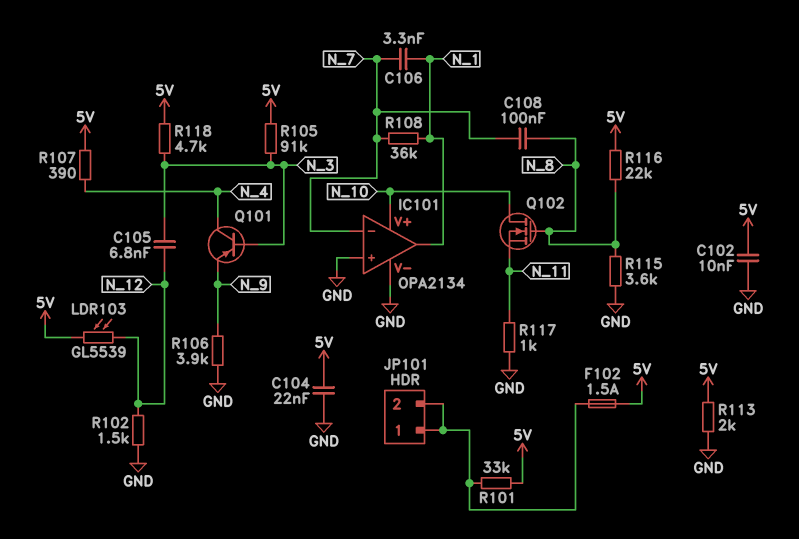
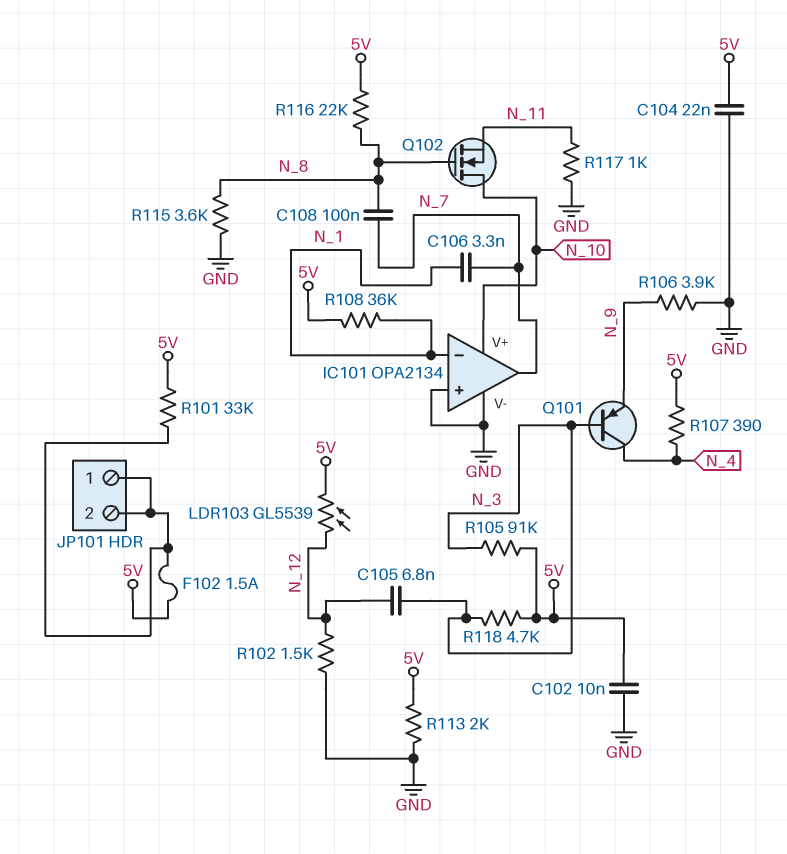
IC101 pin in-: N_7 -> N_1
IC101 pin out: N_1 -> N_7
R108: 36k (N_1, N_7) -> 36k (5V, N_1)

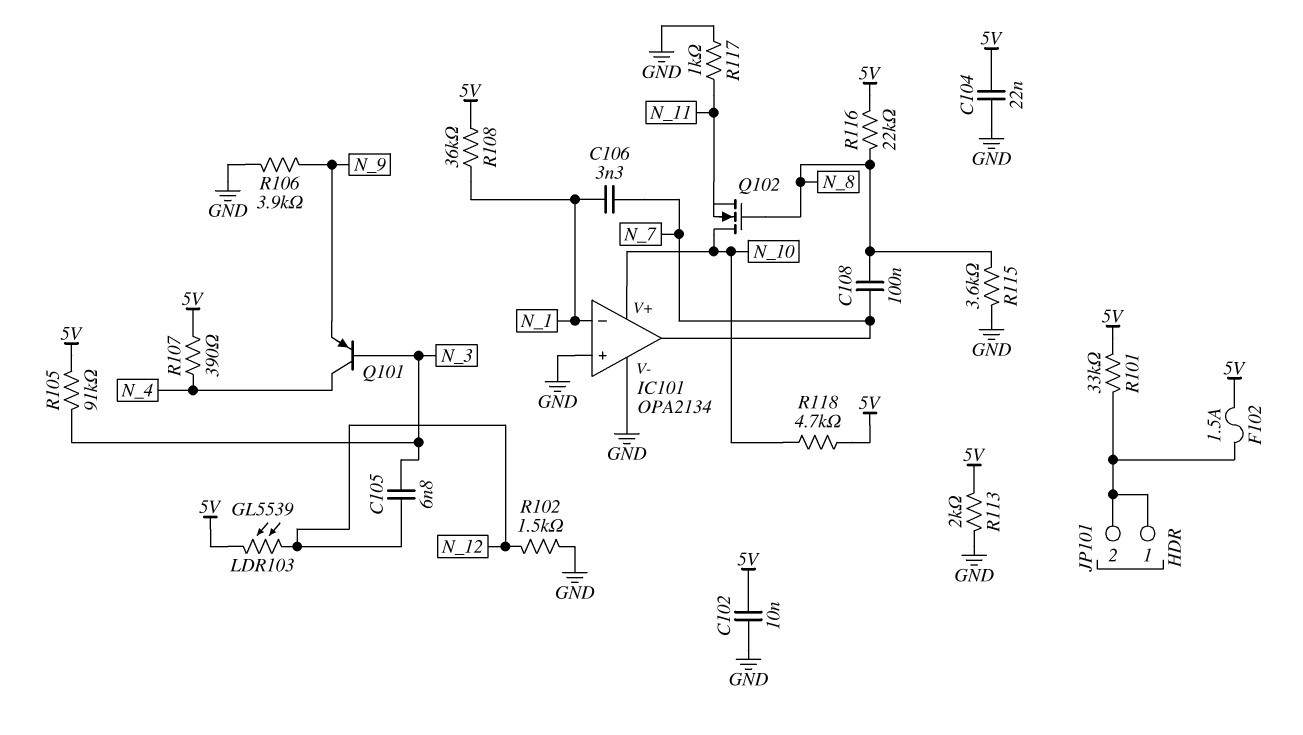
R118: 4.7k (5V, N_3) -> 4.7k (5V, N_10)

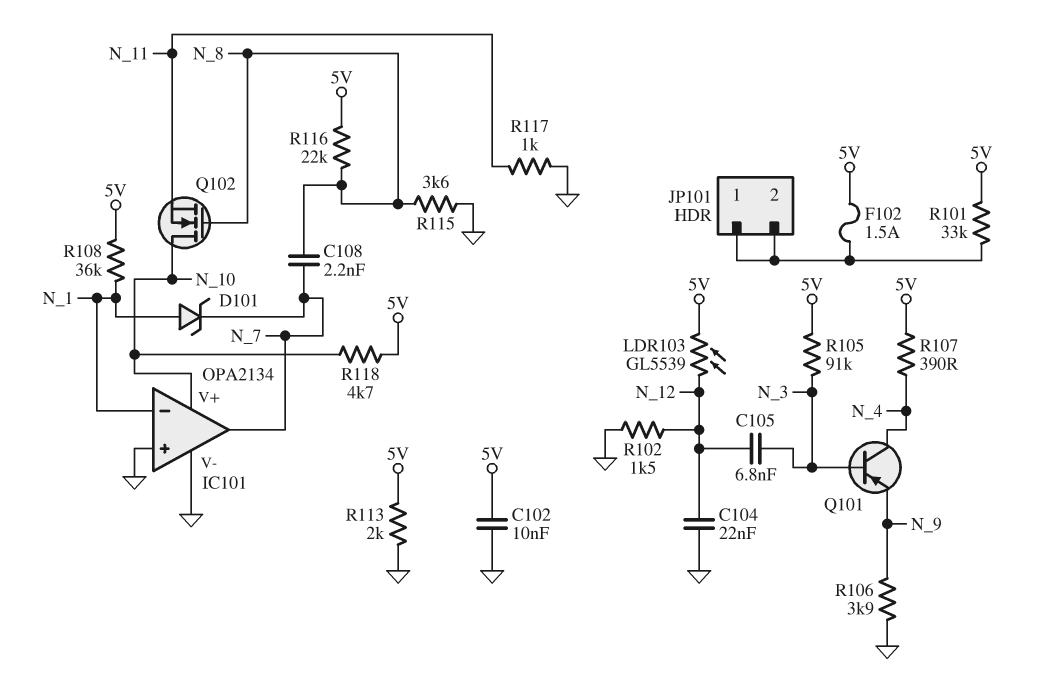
C104: 22nF (5V, GND) -> 22nF (GND, N_12)
C106: 3.3nF (N_1, N_7) -> none
C108: 100nF (N_7, N_8) -> 2.2nF (N_7, N_8)
D101: none -> zener (A N_1, K N_7)

